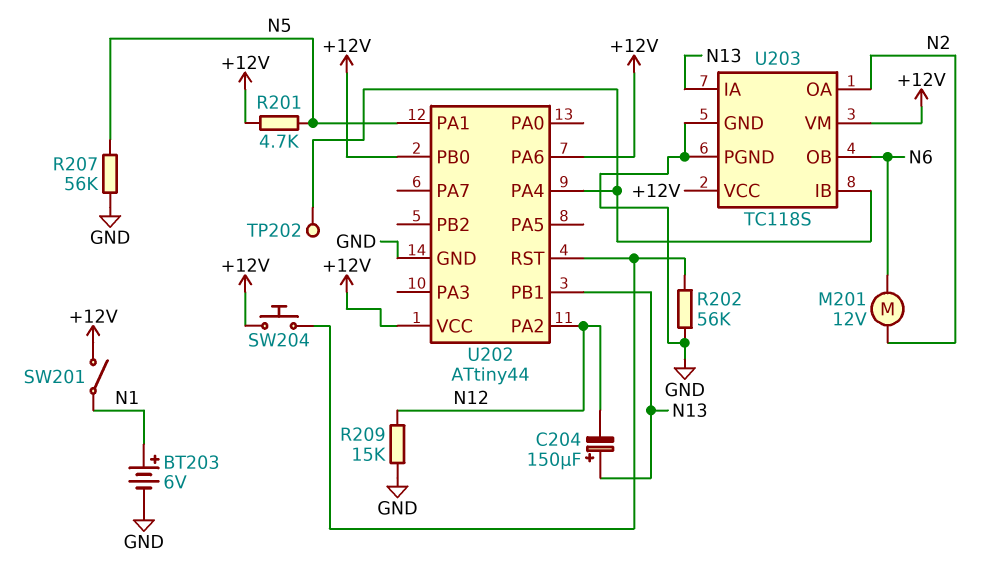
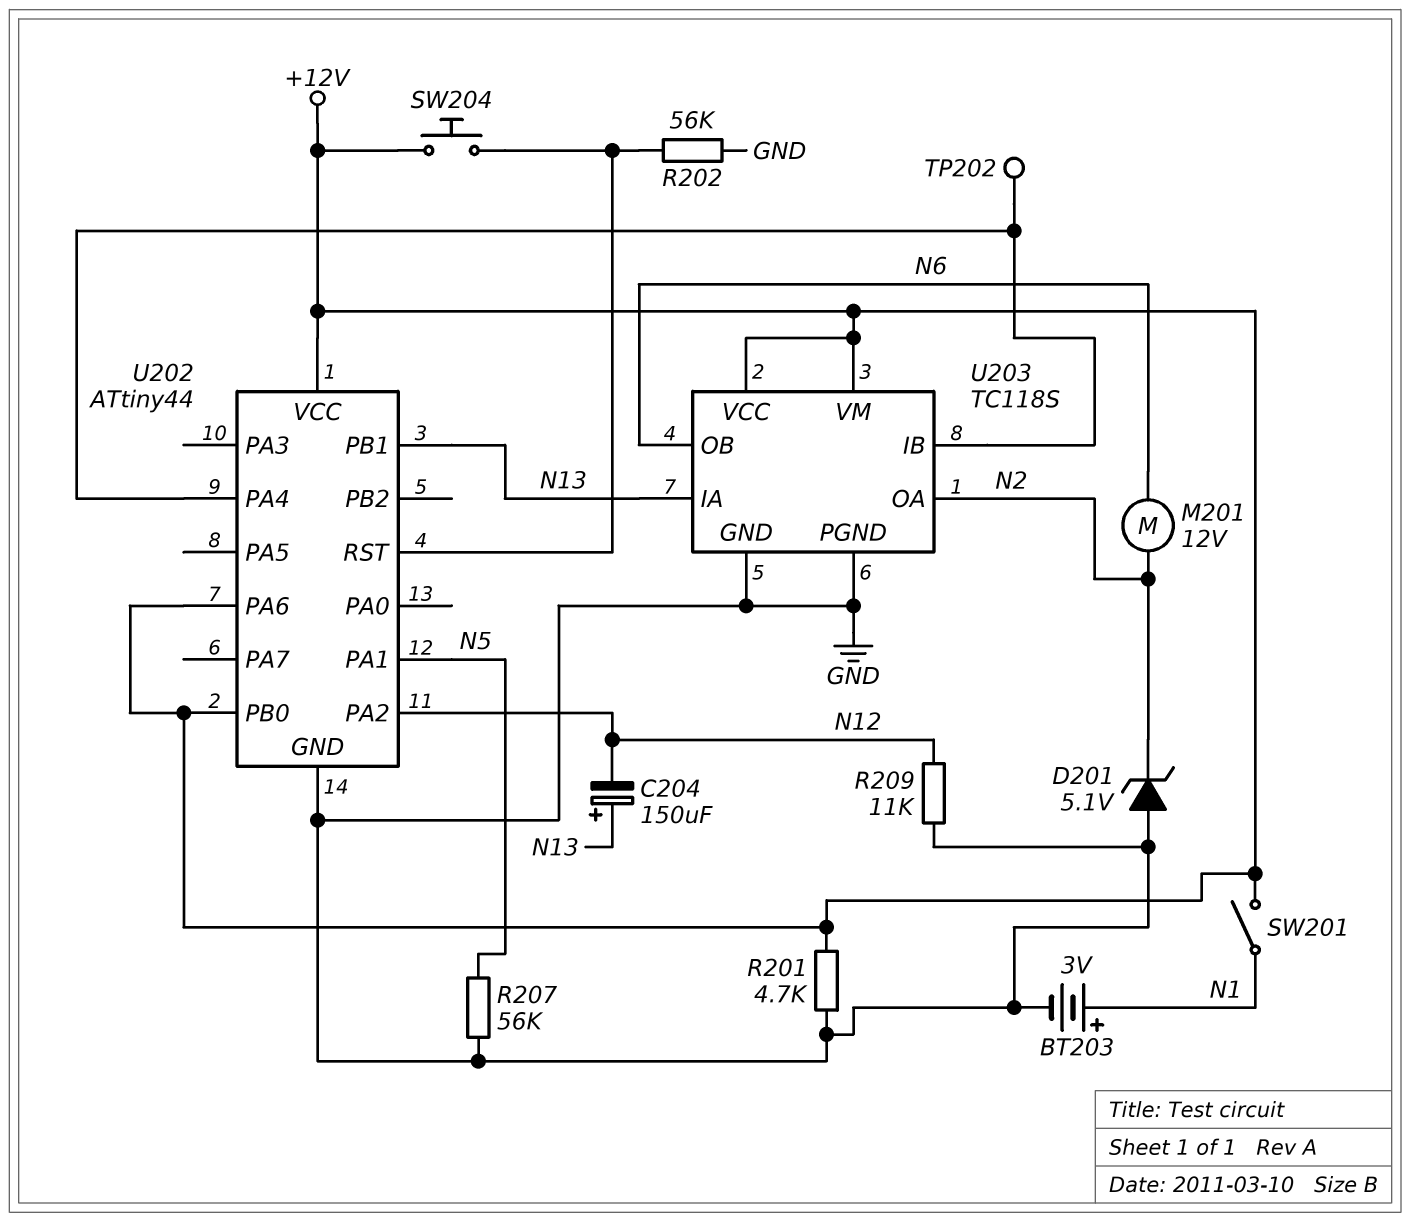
BT203: 6V (plus N1, minus GND) -> 3V (plus N1, minus GND)
D201: none -> zener 5.1V (A GND, K N2)
R201: 4.7k (+12V, N5) -> 4.7k (+12V, GND)
R209: 15k (GND, N12) -> 11k (GND, N12)

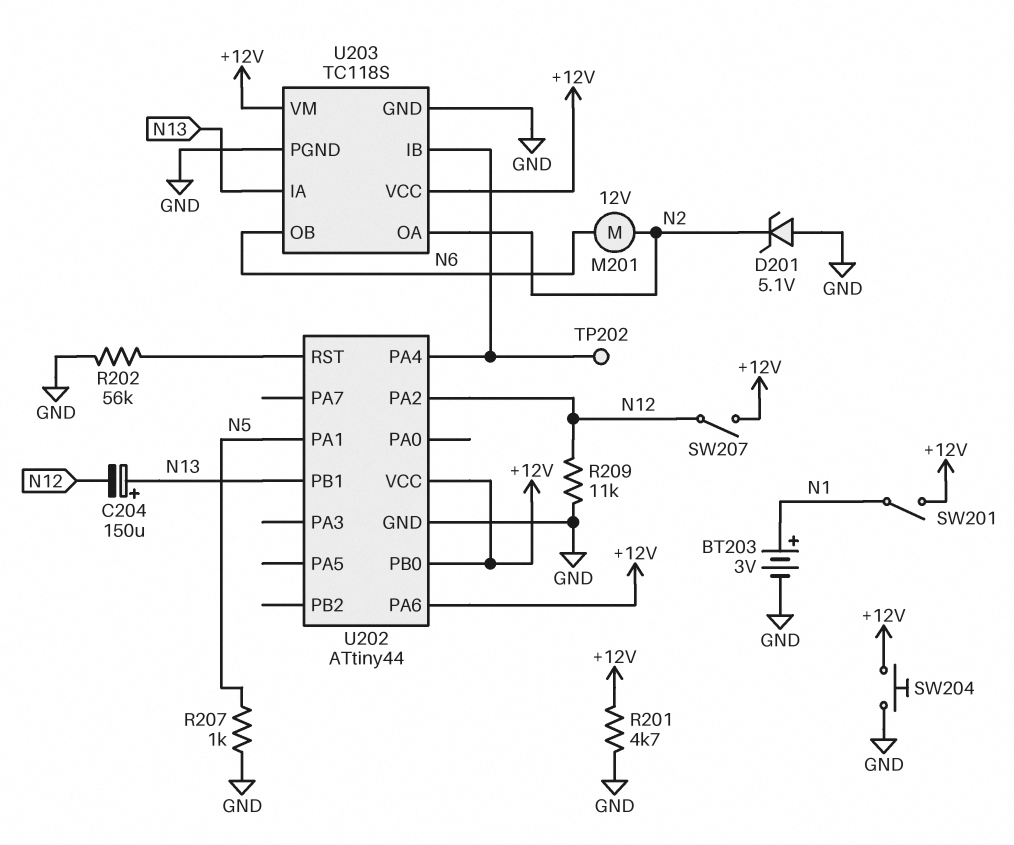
R207: 56k (GND, N5) -> 1k (GND, N5)
SW204: button (+12V, U202/RST) -> button (+12V, GND)
SW207: none -> switch (+12V, N12)

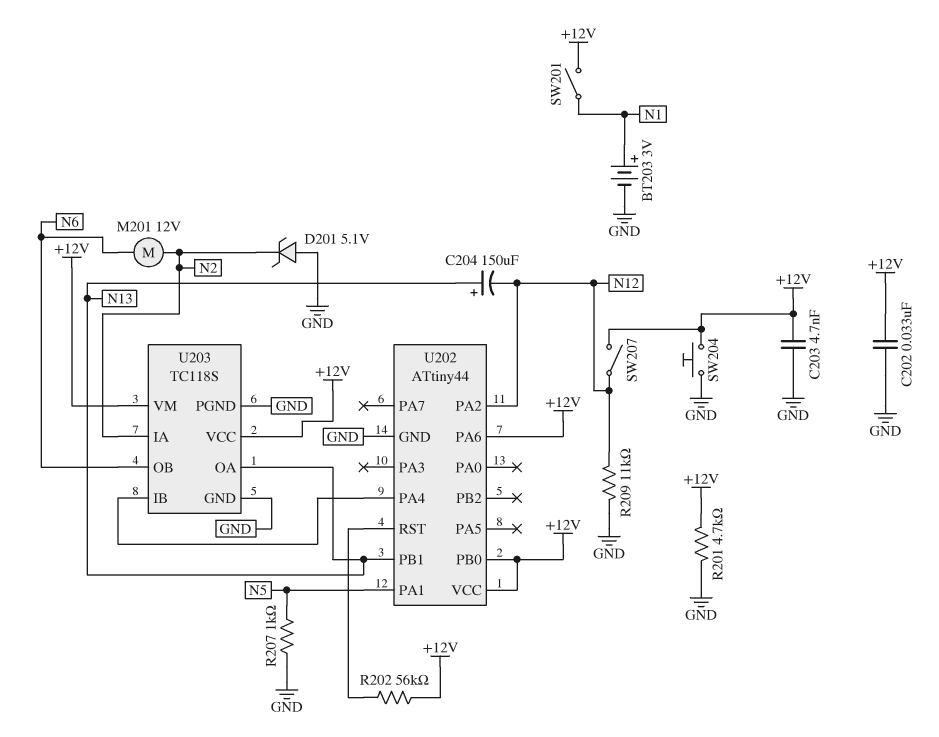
C202: none -> 33nF (+12V, GND)
C203: none -> 4.7nF (+12V, GND)
R202: 56k (GND, U202/RST) -> 56k (+12V, U202/RST)
TP202: test point (U202/PA4) -> none
U203 pin IA: N13 -> N2
U203 pin OA: N2 -> N13

